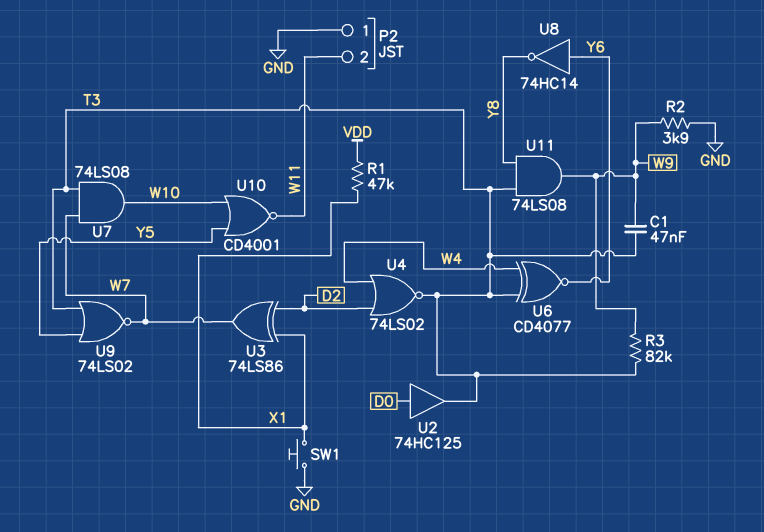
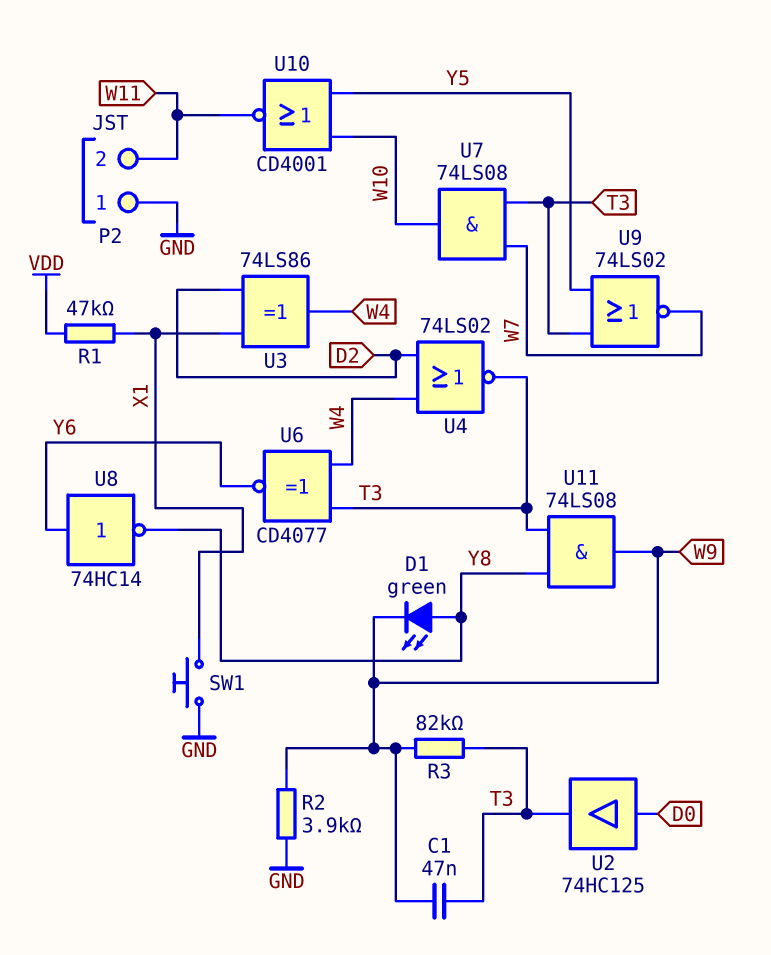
D1: none -> LED green (A Y8, K W9)
U3: XOR 74LS86 (in D2, in X1, out W7) -> XOR 74LS86 (in D2, in X1, out W4)

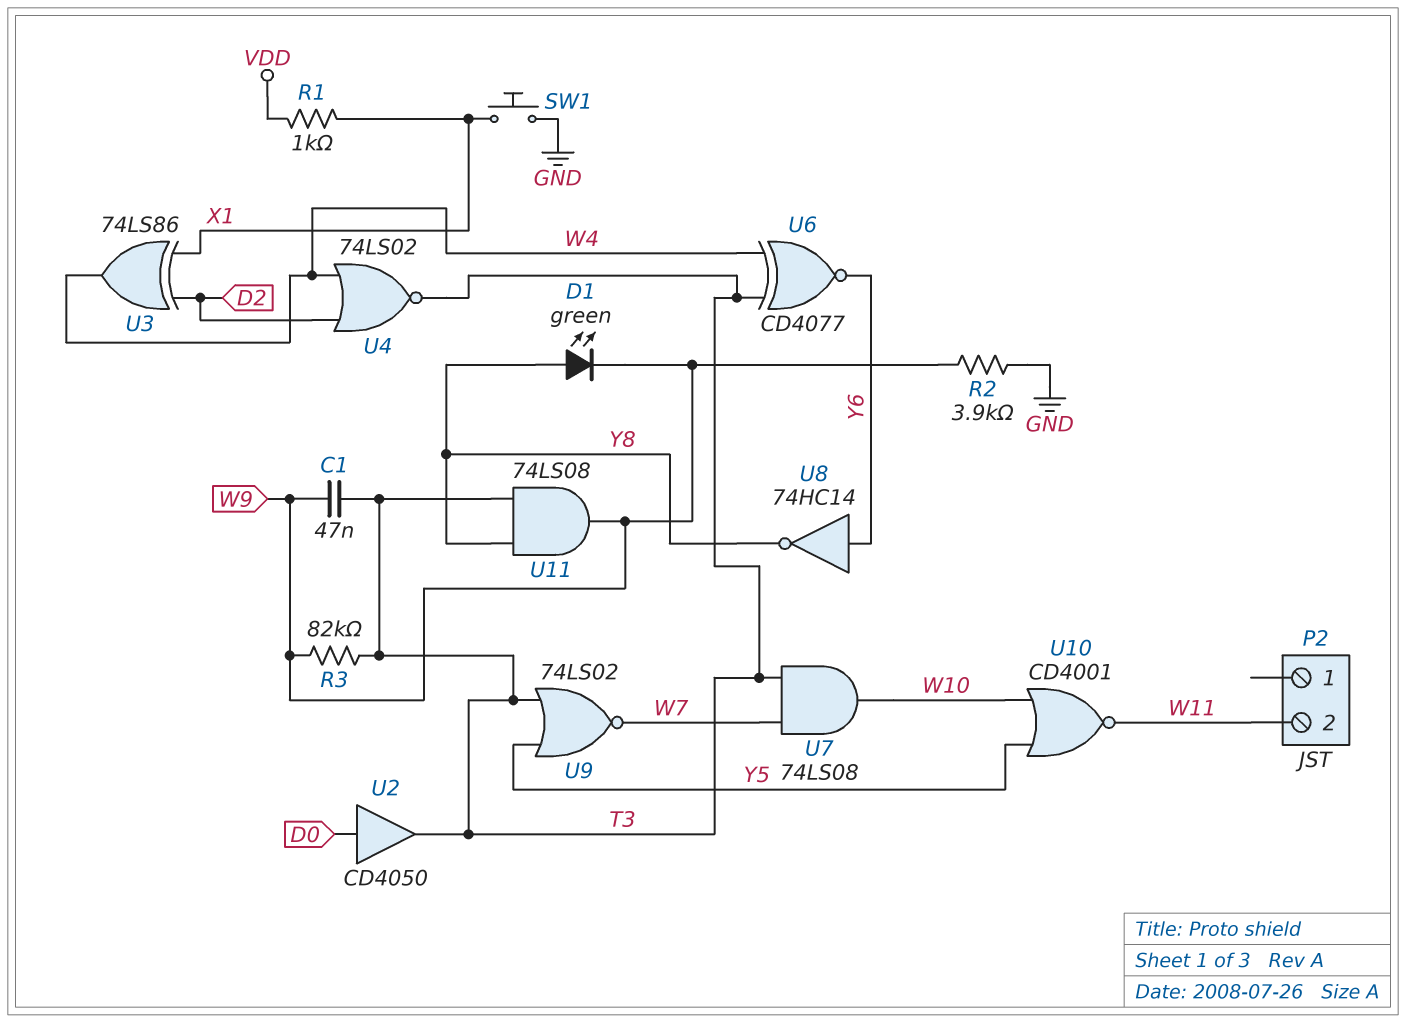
P2 pin 1: GND -> none
R1: 47k (VDD, X1) -> 1k (VDD, X1)
U2: buffer 74HC125 (in D0, out T3) -> buffer CD4050 (in D0, out T3)

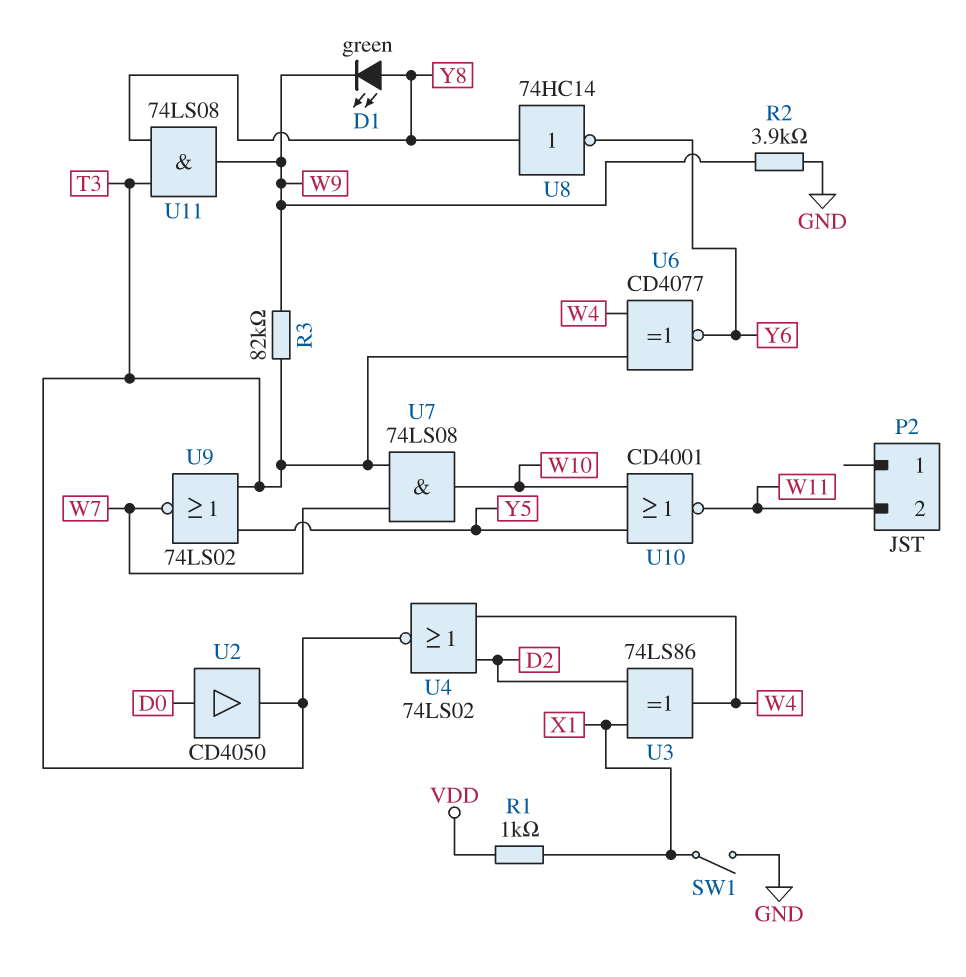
C1: 47nF (T3, W9) -> none
SW1: button (GND, X1) -> switch (GND, X1)
U8: NOT 74HC14 (in Y6, out Y8) -> NOT 74HC14 (in Y8, out Y6)

